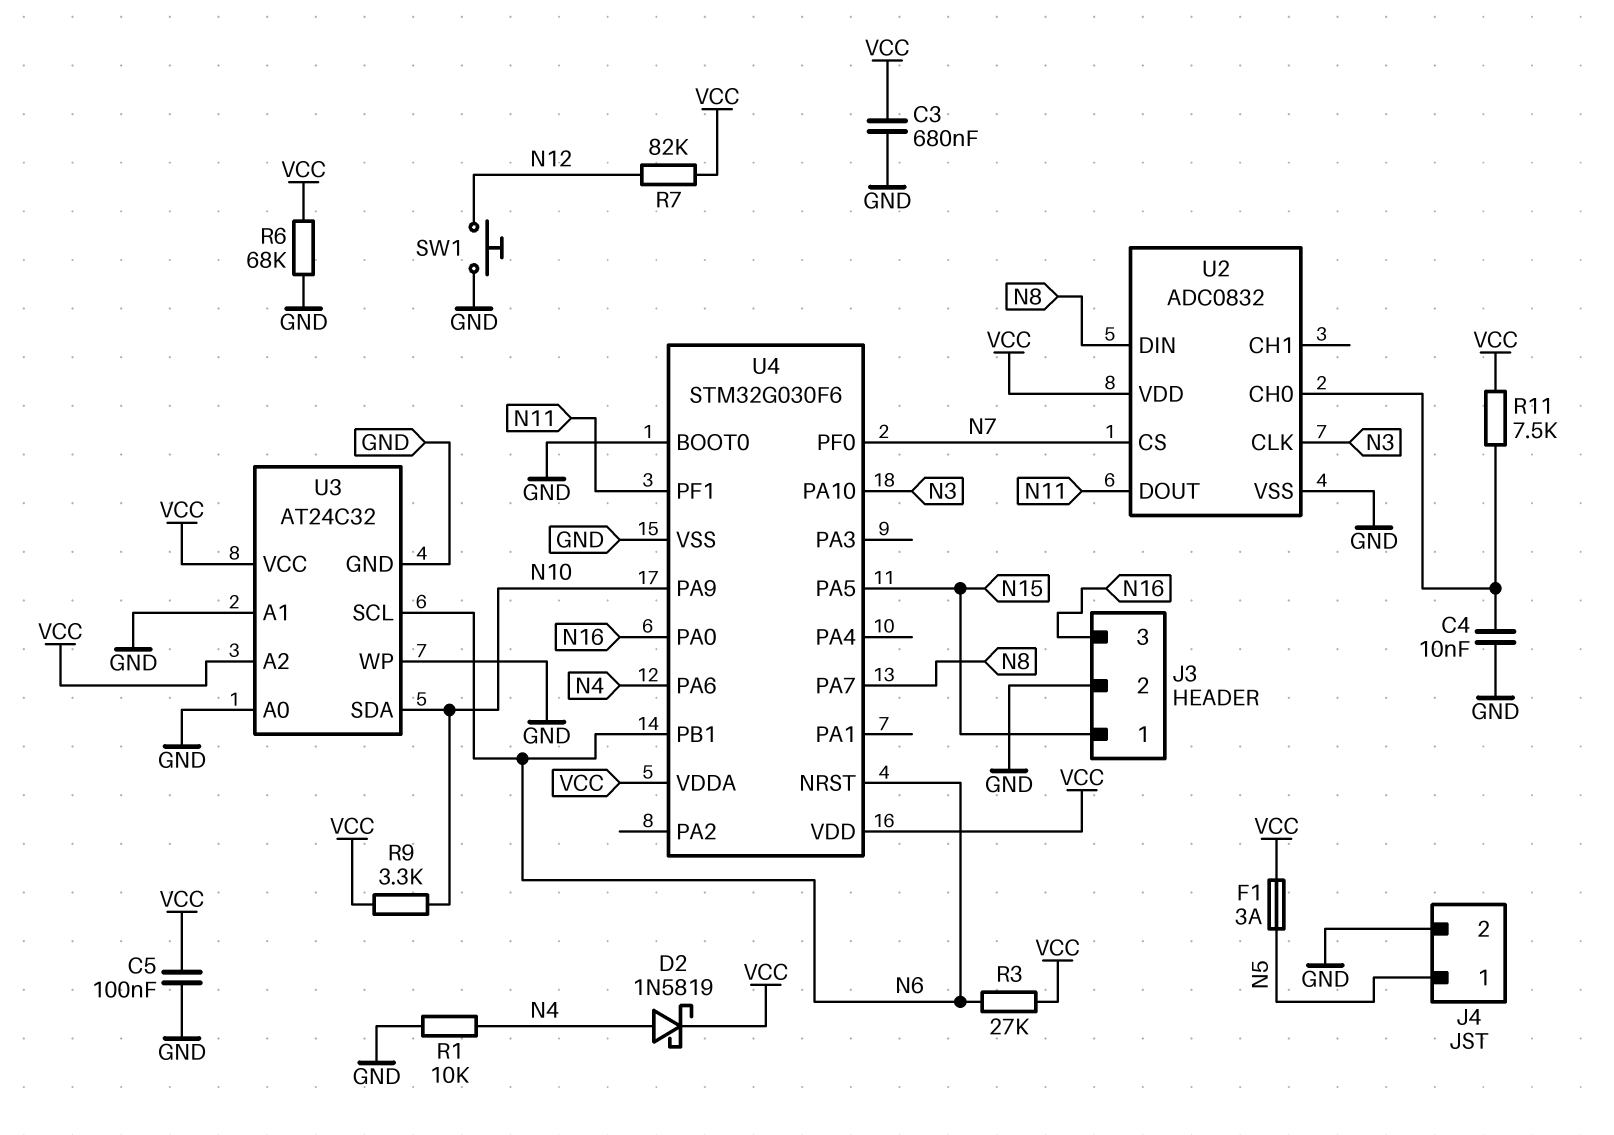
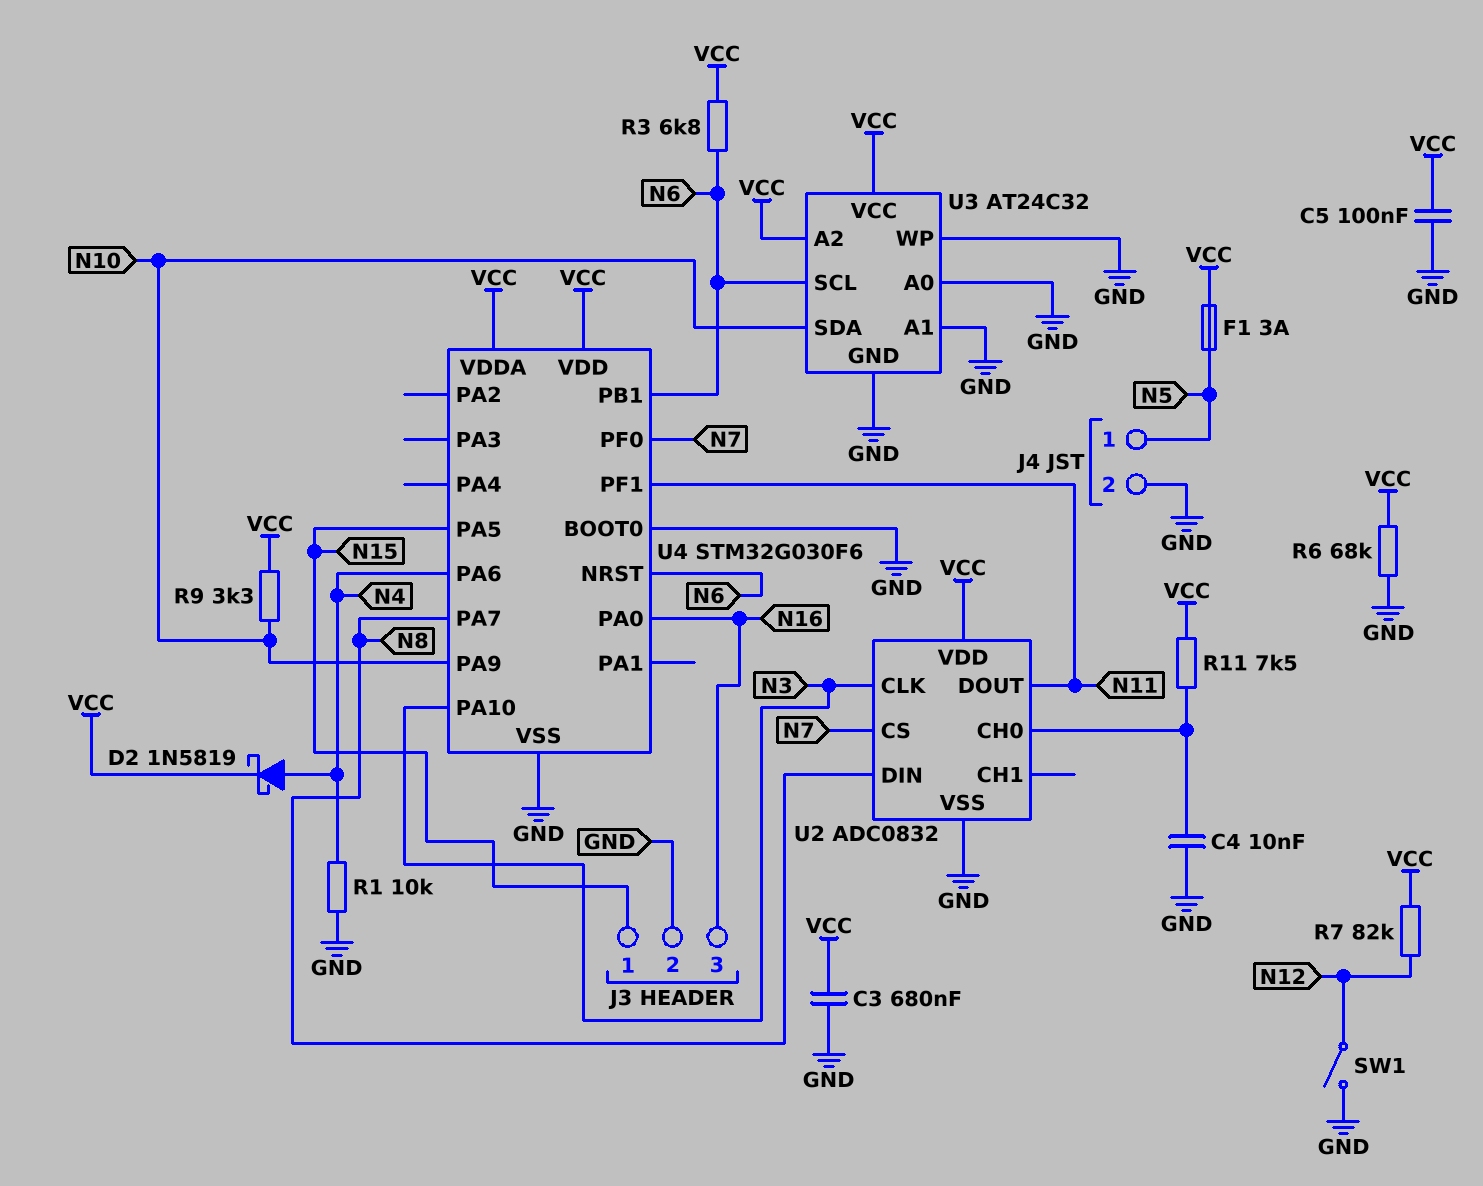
R3: 27k (N6, VCC) -> 6.8k (N6, VCC)
SW1: button (GND, N12) -> switch (GND, N12)

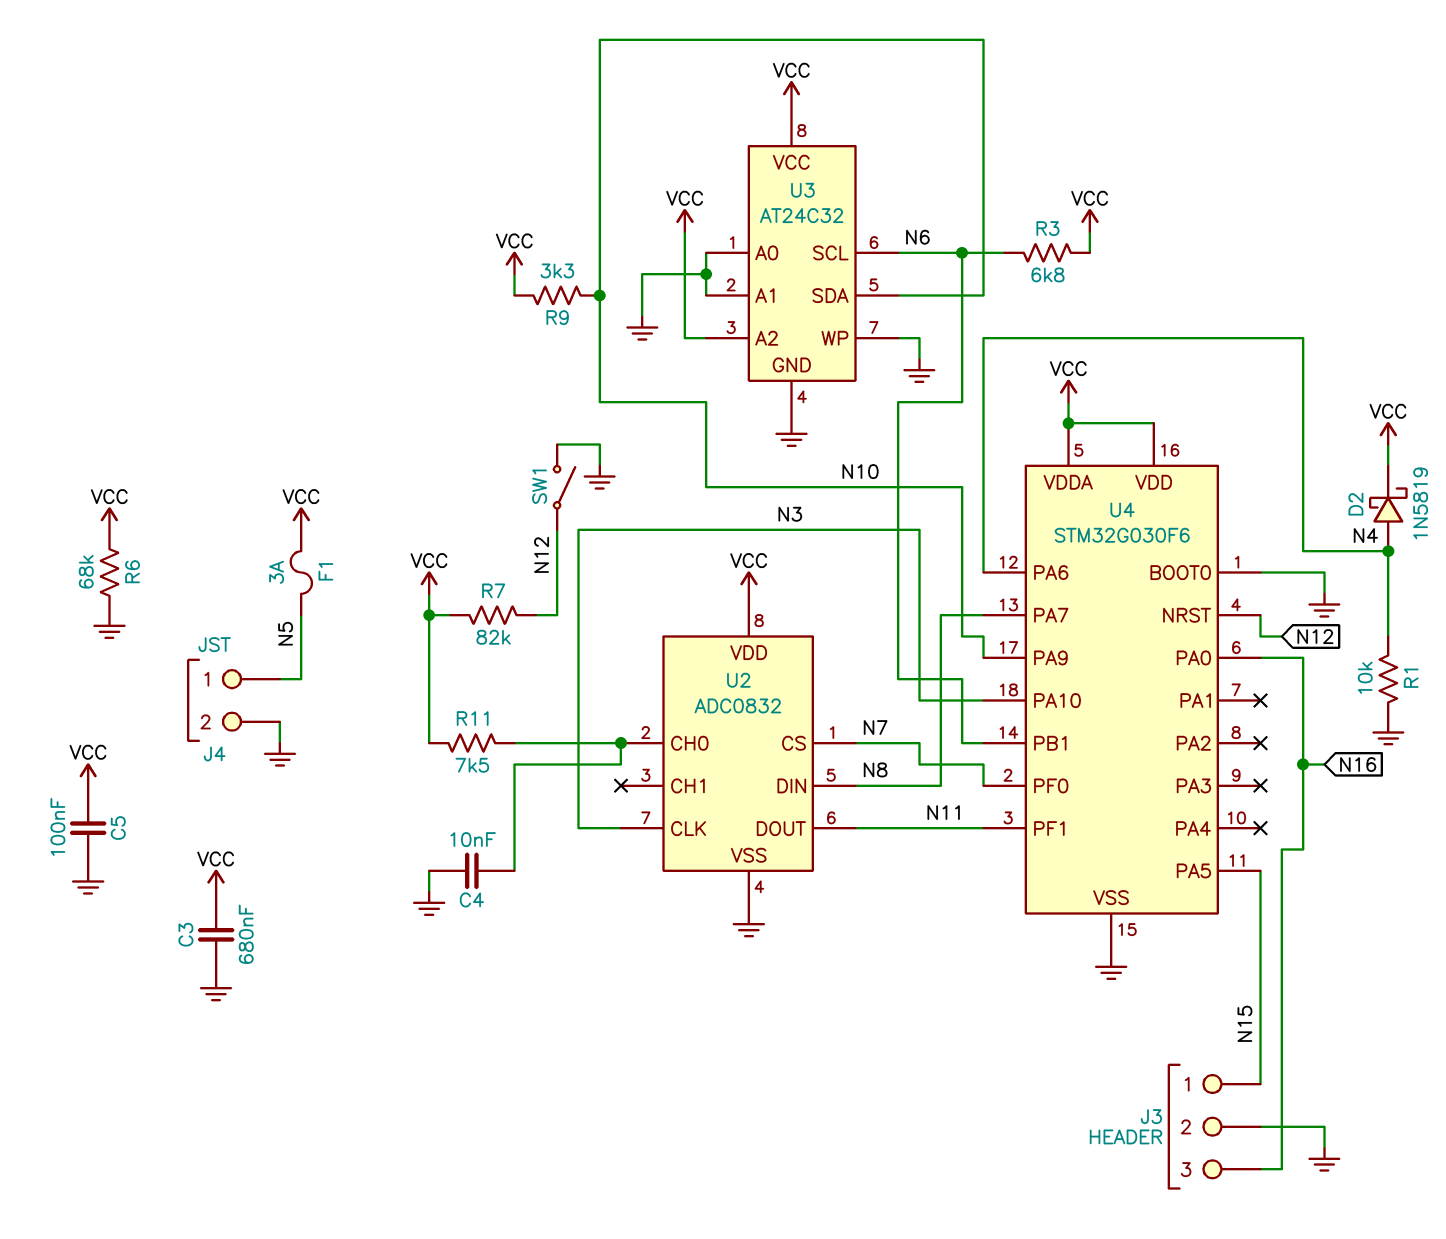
U4 pin NRST: N6 -> N12

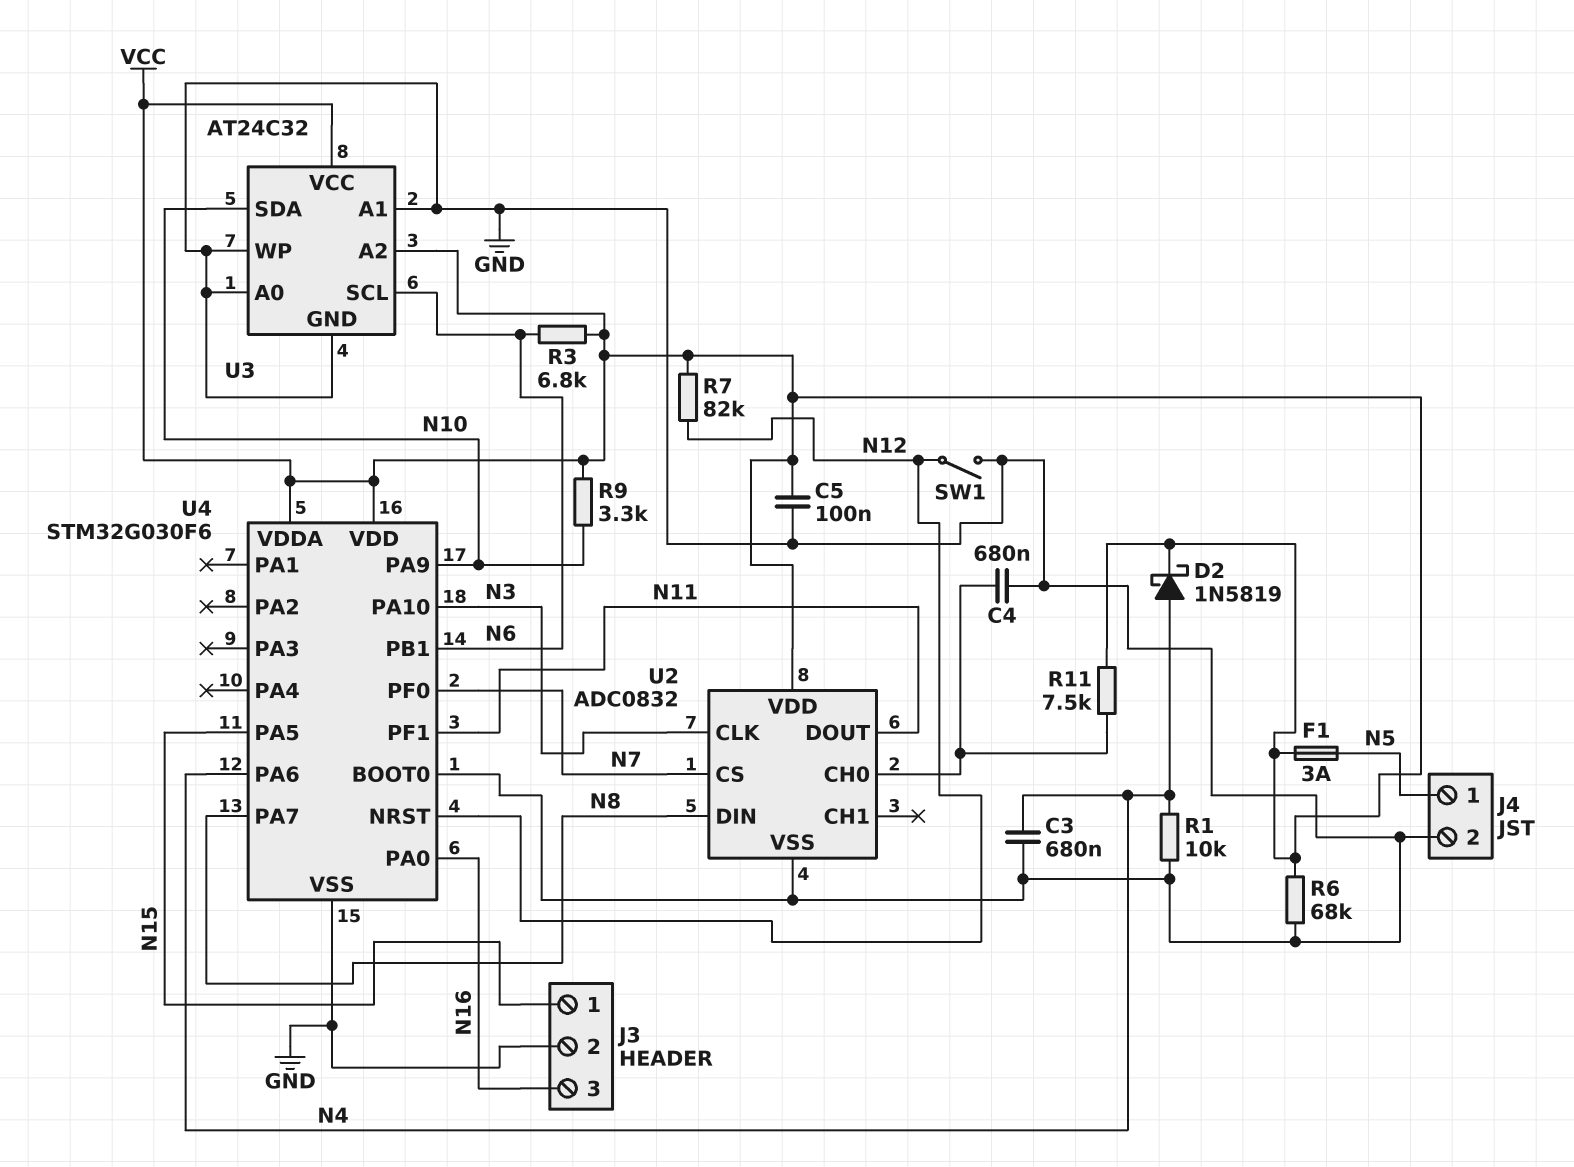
C3: 680nF (GND, VCC) -> 680nF (GND, N4)
C4: 10nF (GND, U2/CH0) -> 680nF (GND, U2/CH0)

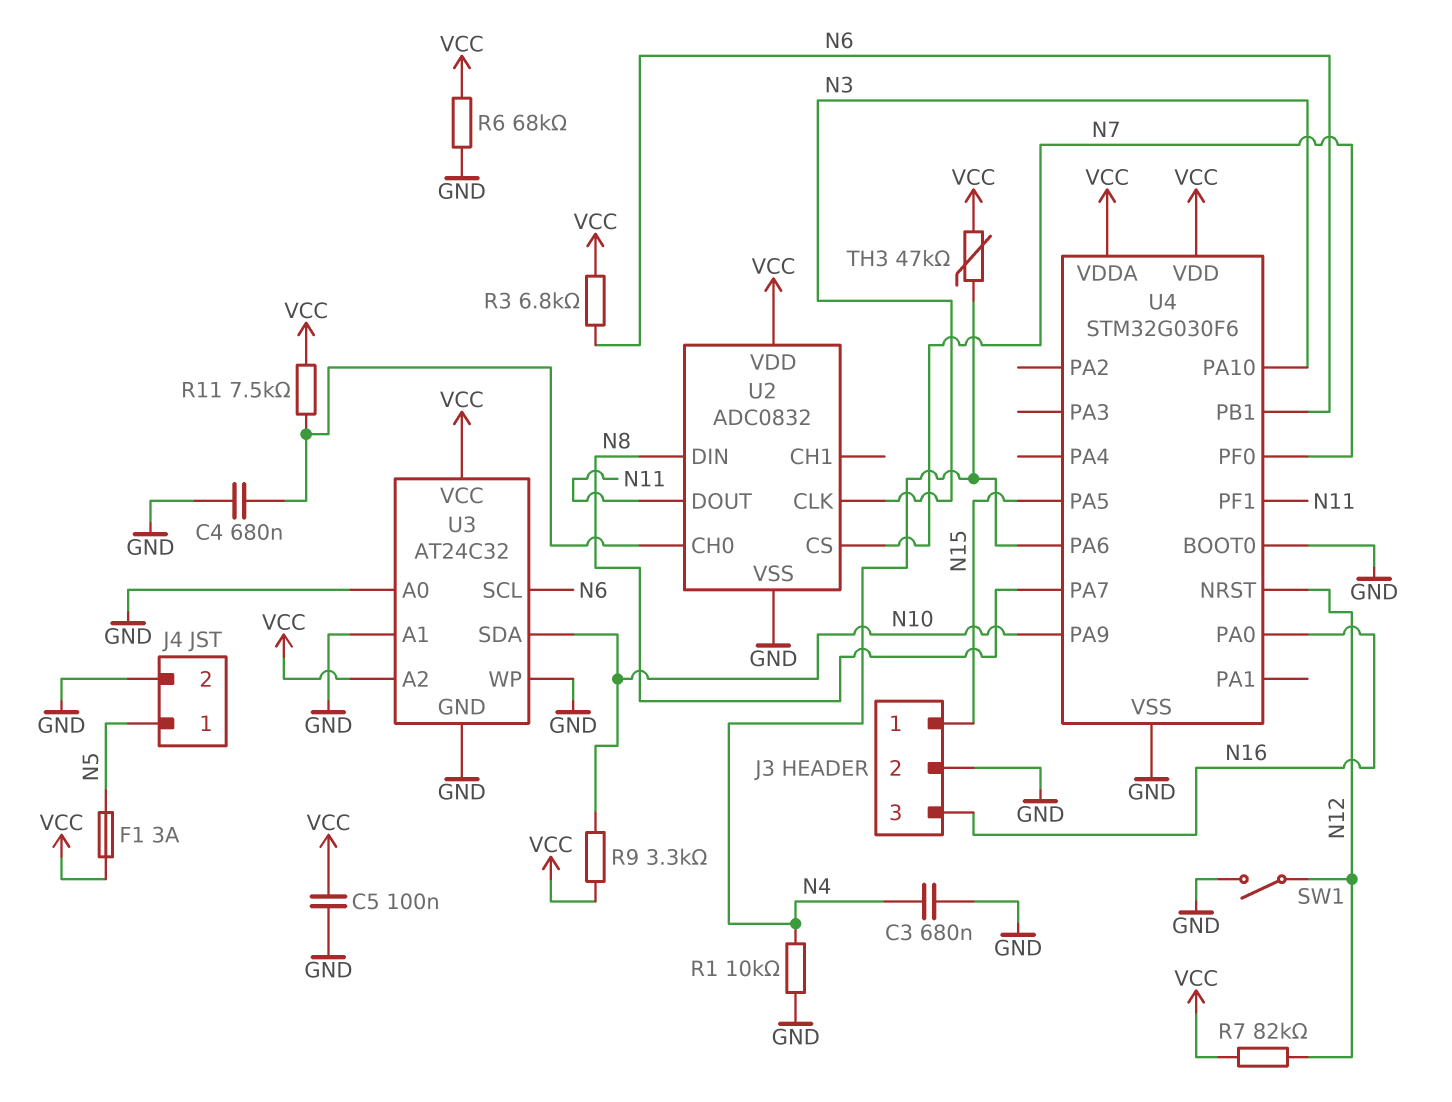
D2: schottky 1N5819 (A N4, K VCC) -> none
TH3: none -> 47k (N4, VCC)

